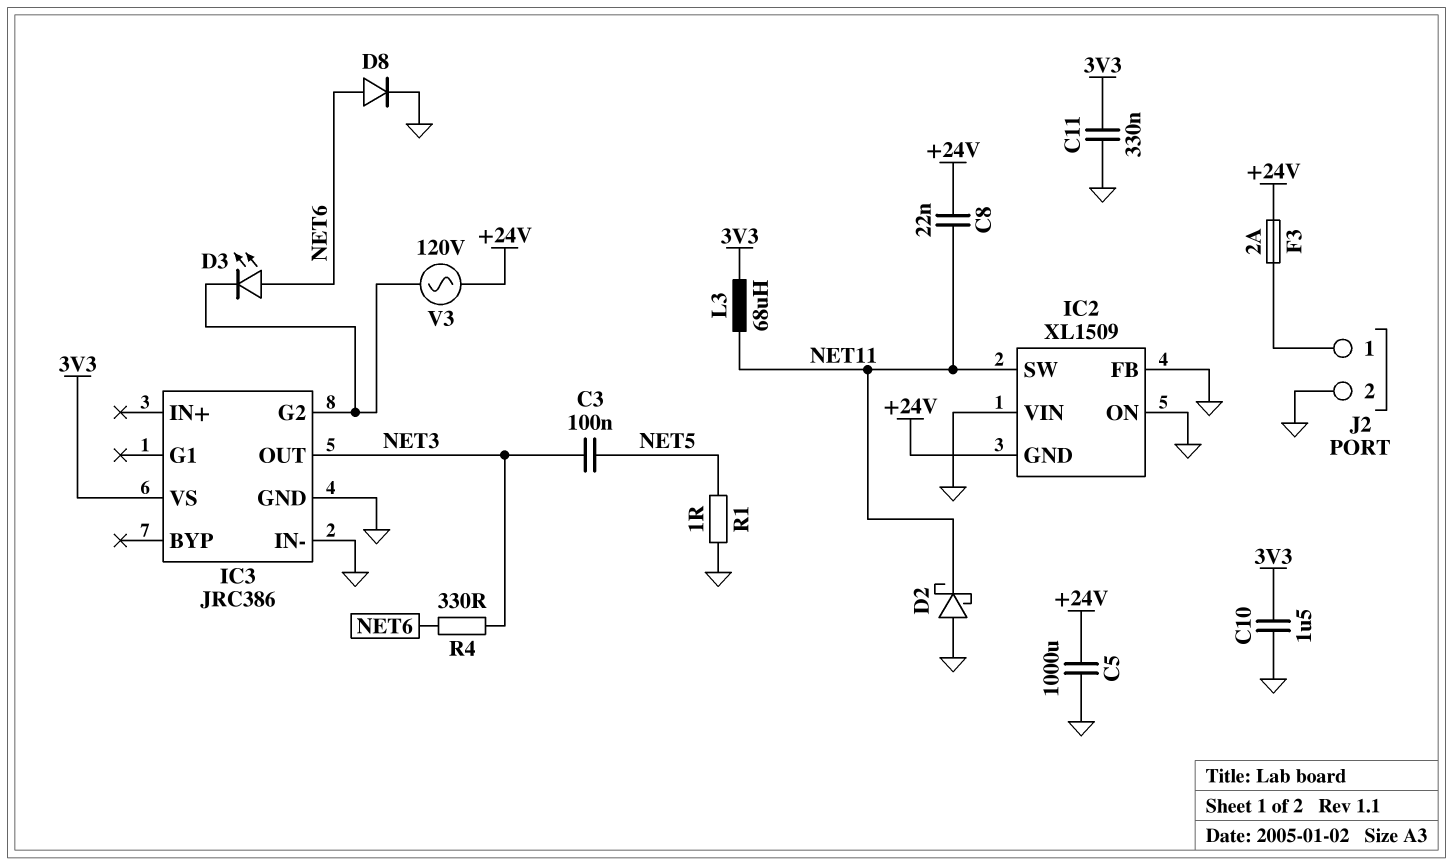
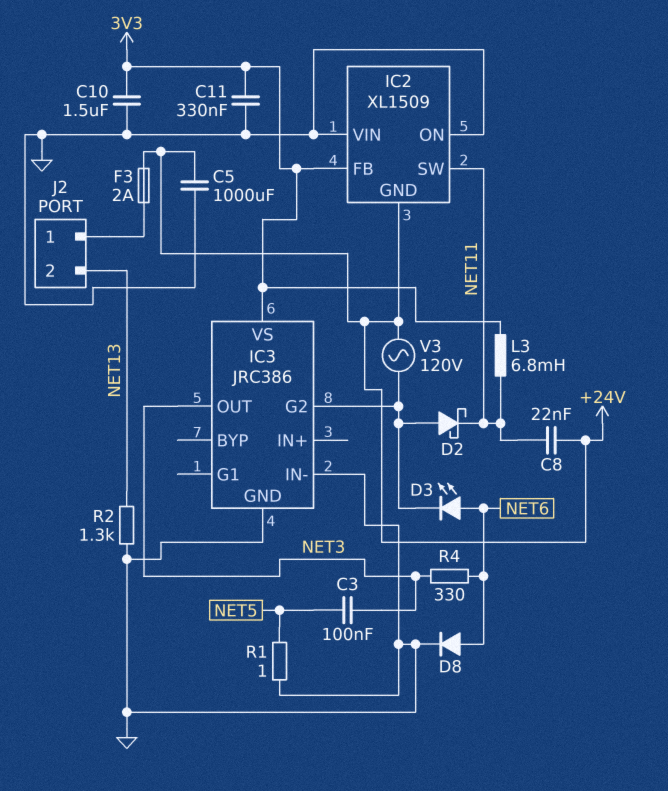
D2: schottky (A GND, K NET11) -> schottky (A IC3/G2, K NET11)
IC2 pin FB: GND -> 3V3
J2 pin 2: GND -> NET13
L3: 68uH (3V3, NET11) -> 6.8mH (3V3, NET11)
R2: none -> 1.3k (GND, NET13)

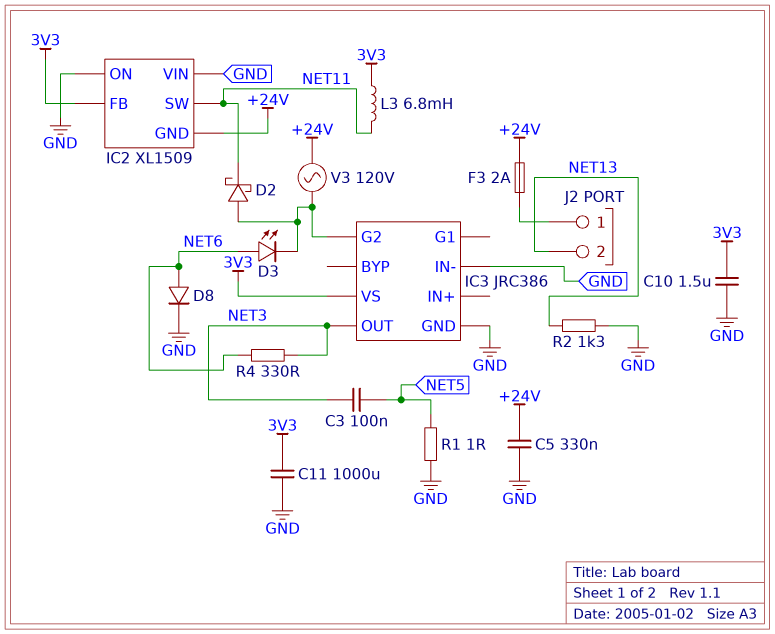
C5: 1000uF (+24V, GND) -> 330nF (+24V, GND)
C8: 22nF (+24V, NET11) -> none
C11: 330nF (3V3, GND) -> 1000uF (3V3, GND)

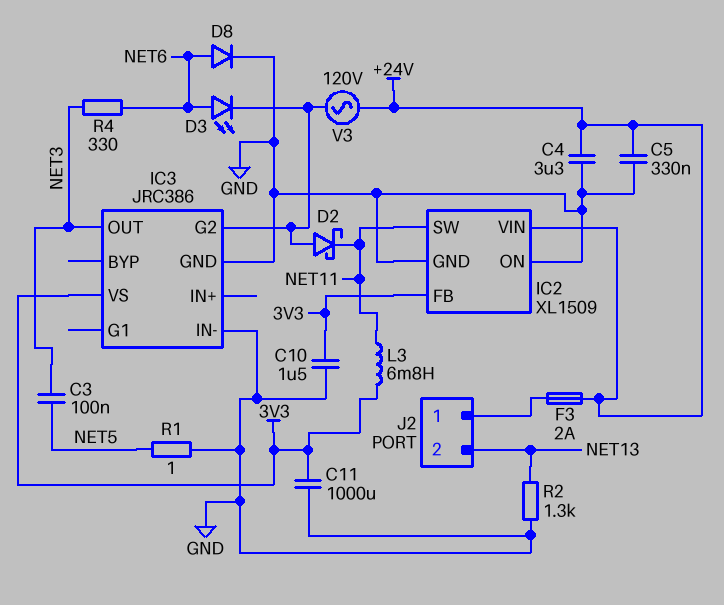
C4: none -> 3.3uF (+24V, GND)
IC2 pin GND: +24V -> GND
IC2 pin VIN: GND -> +24V

